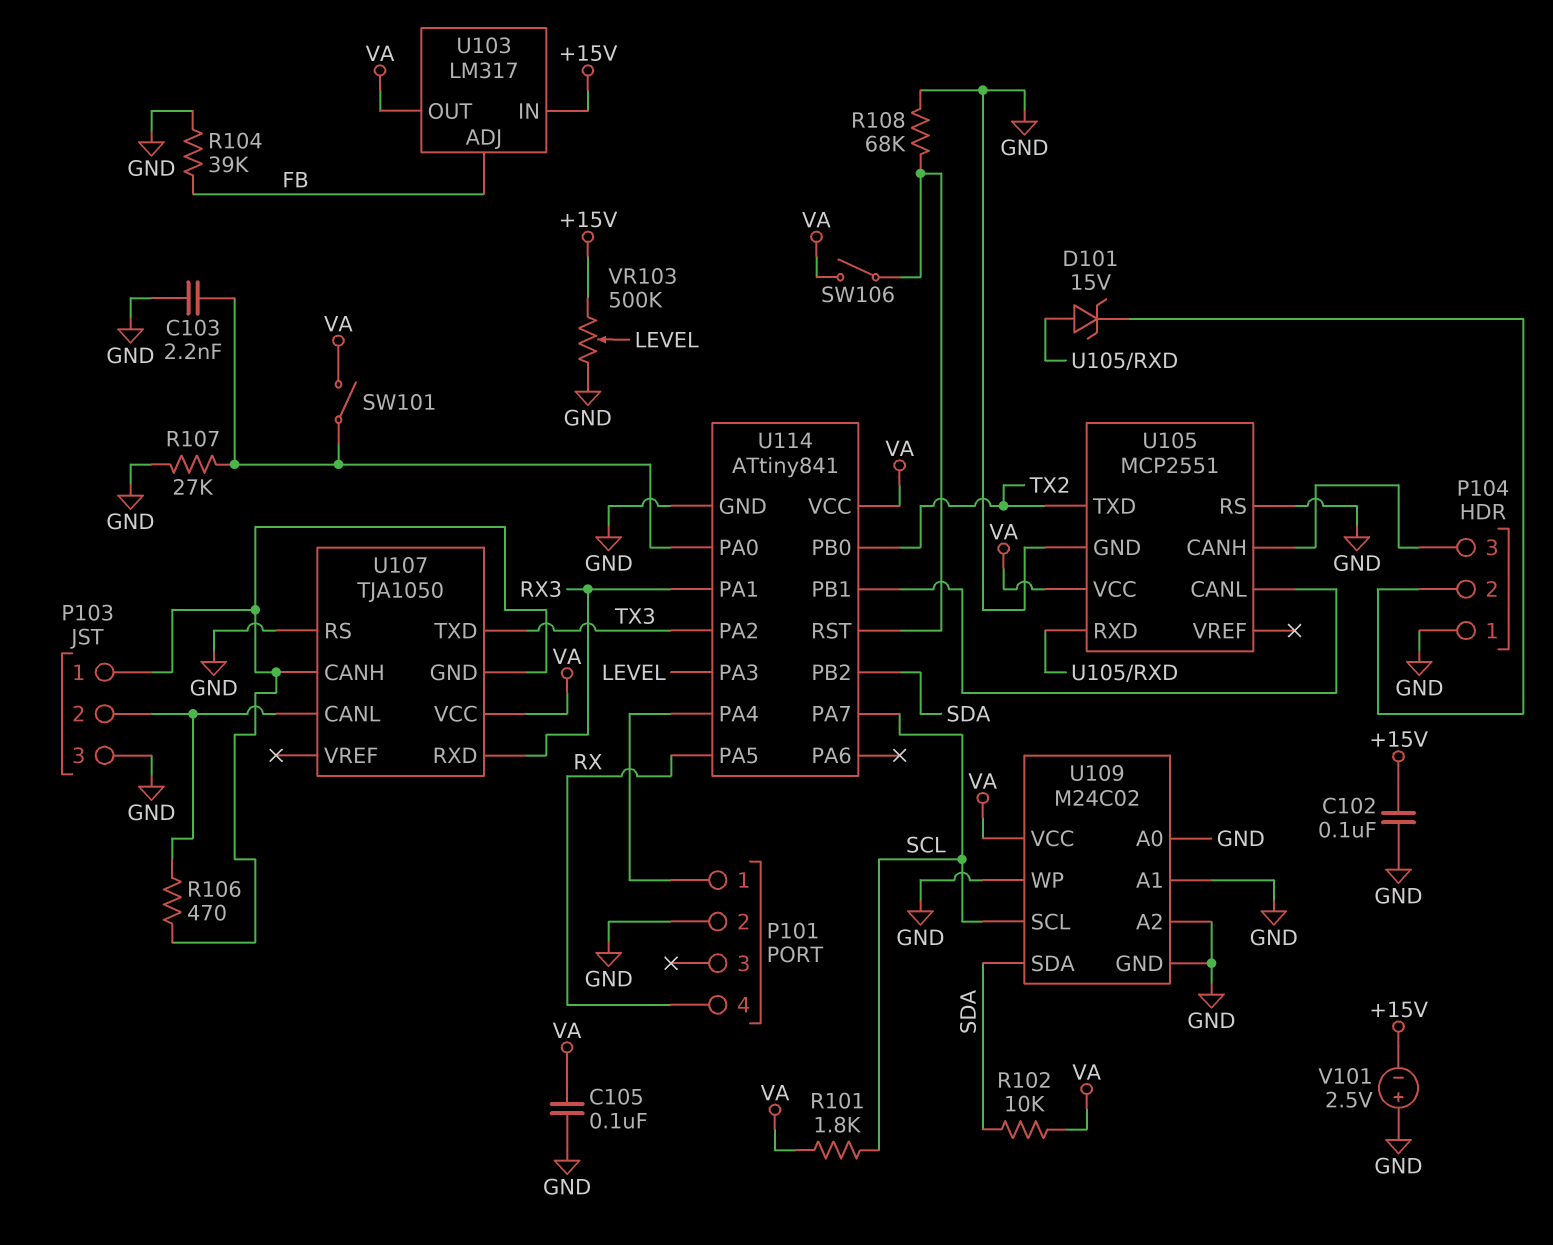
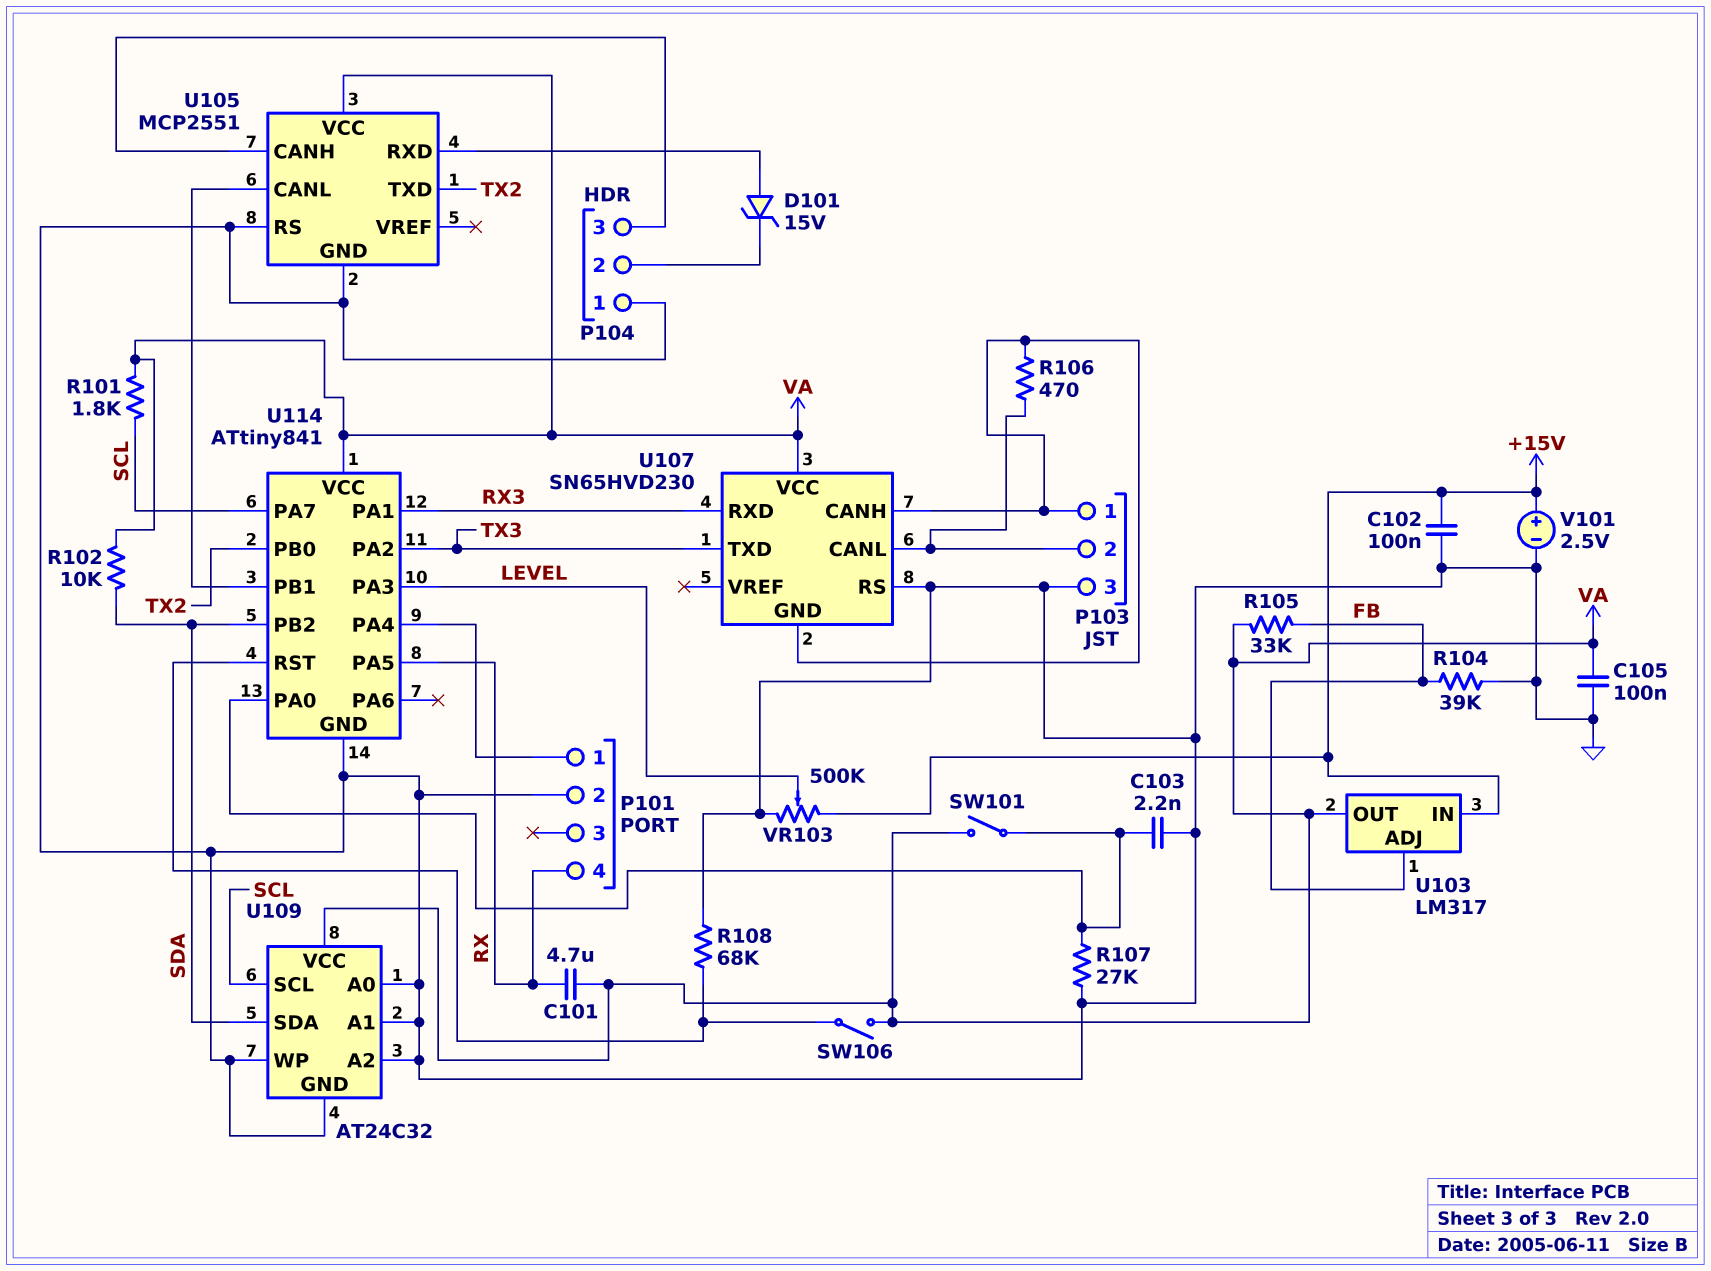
C101: none -> 4.7uF (RX, VA)
R105: none -> 33k (FB, VA)
U107: TJA1050 -> SN65HVD230
U109: M24C02 -> AT24C32
V101: 2.5V (plus GND, minus +15V) -> 2.5V (plus +15V, minus GND)

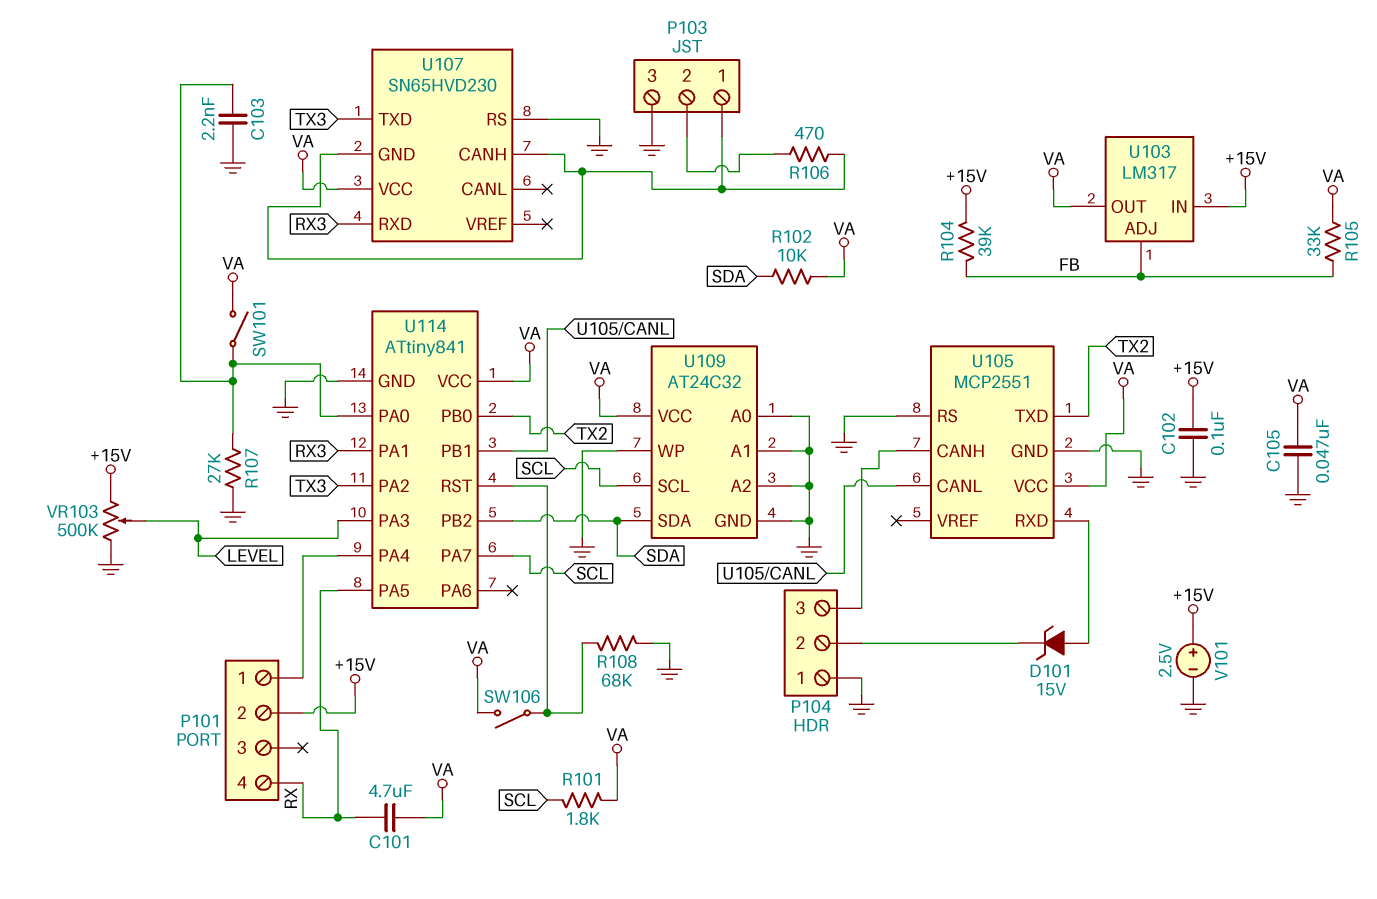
C105: 100nF (GND, VA) -> 47nF (GND, VA)
P101 pin 2: GND -> +15V
R104: 39k (FB, GND) -> 39k (+15V, FB)
U107 pin CANL: P103/2 -> none

